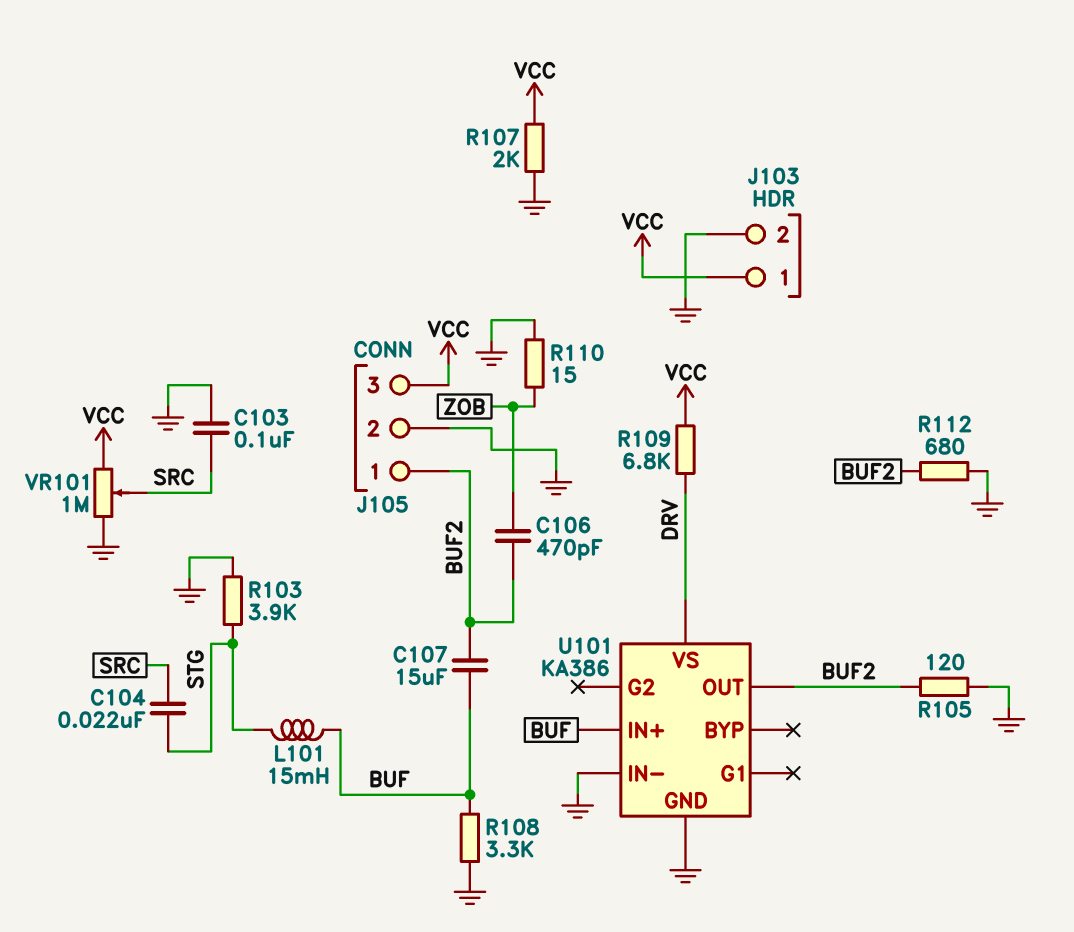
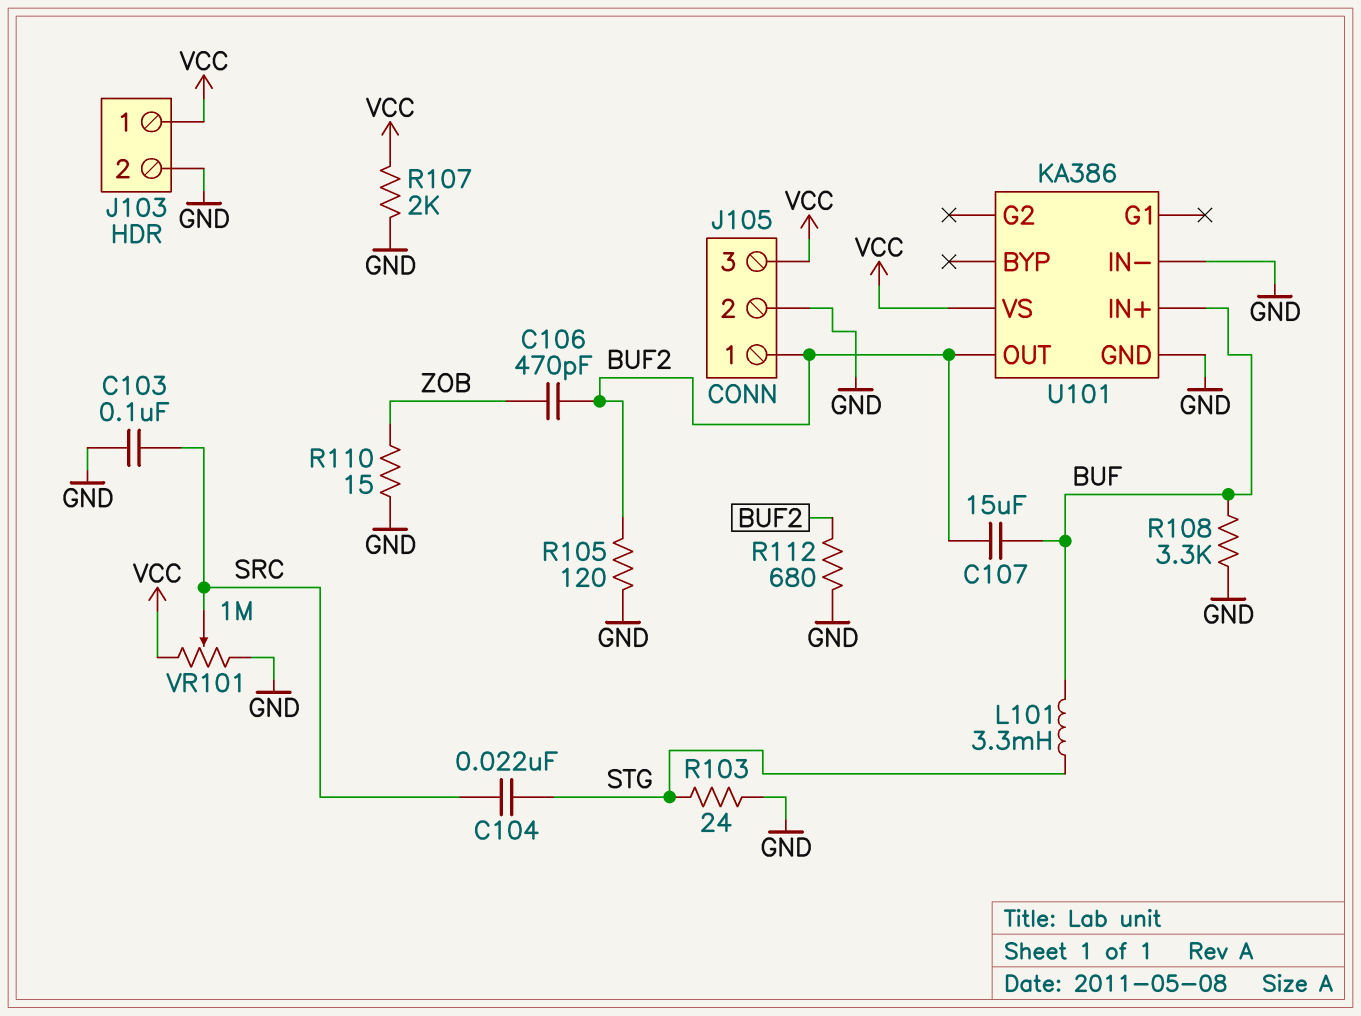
L101: 15mH (BUF, STG) -> 3.3mH (BUF, STG)
R103: 3.9k (GND, STG) -> 24 (GND, STG)
R109: 6.8k (DRV, VCC) -> none
U101 pin VS: DRV -> VCC

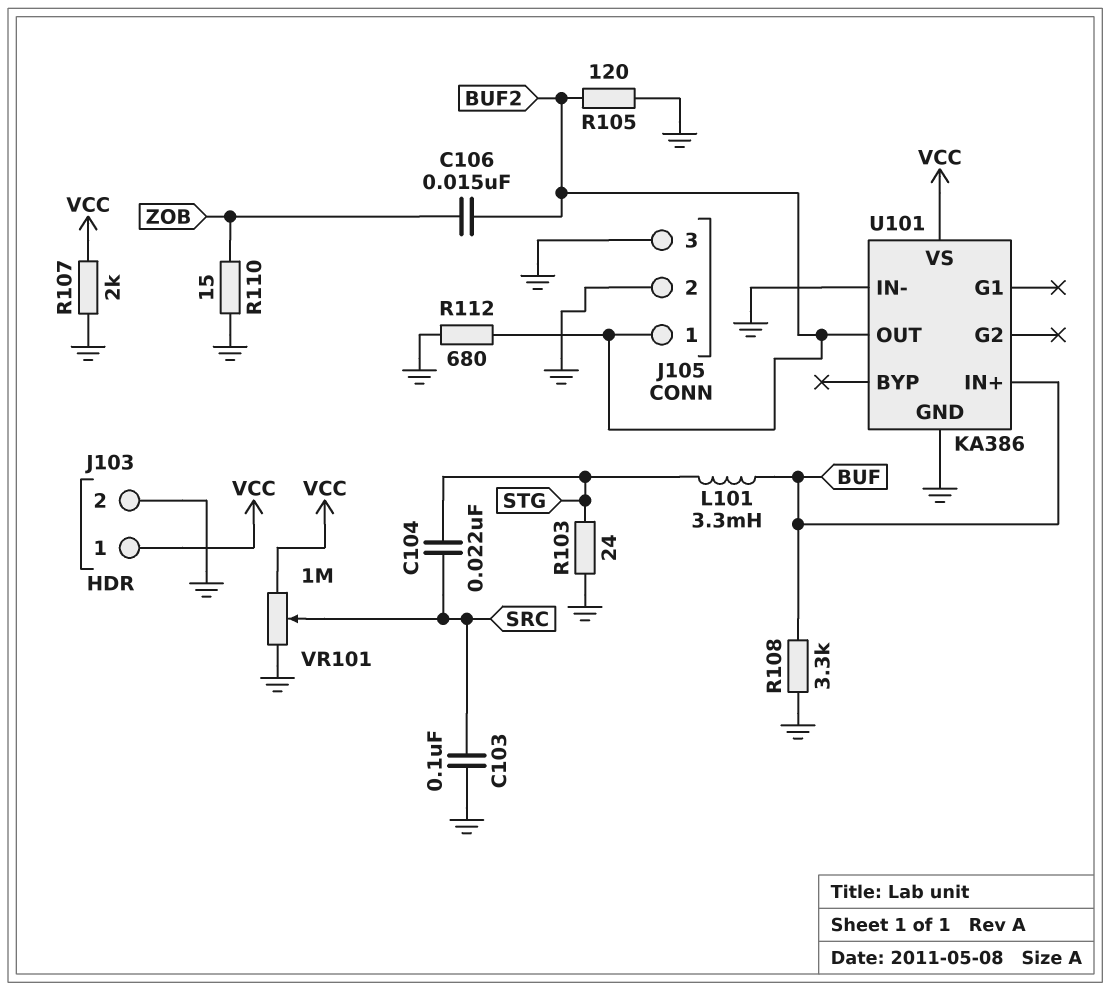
C106: 470pF (BUF2, ZOB) -> 15nF (BUF2, ZOB)
C107: 15uF (BUF, BUF2) -> none
J105 pin 3: VCC -> GND

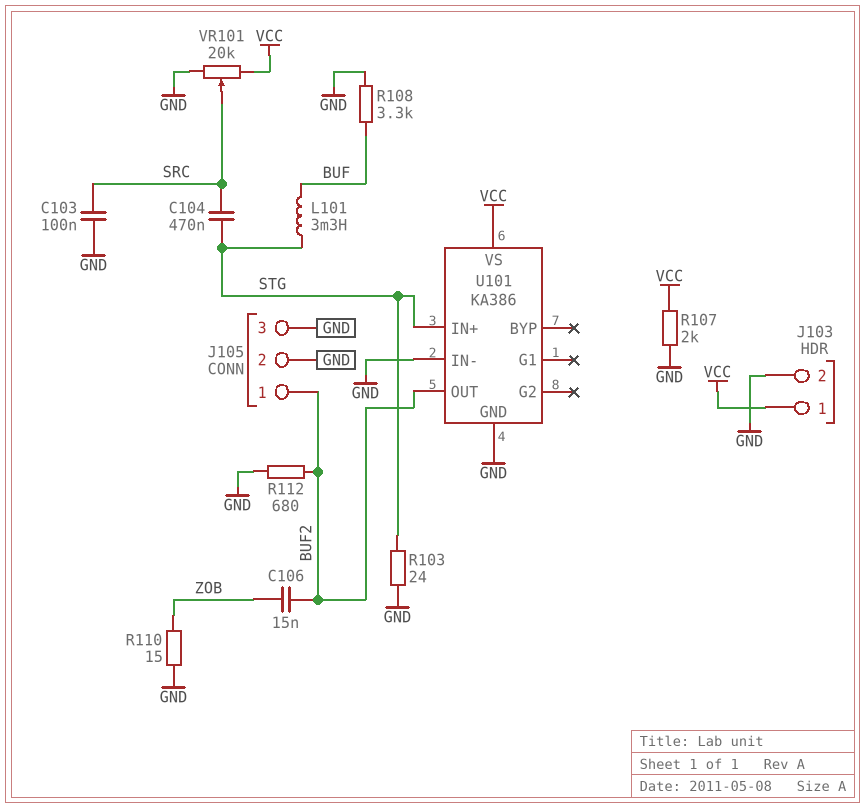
C104: 22nF (SRC, STG) -> 470nF (SRC, STG)
R105: 120 (BUF2, GND) -> none
U101 pin IN+: BUF -> STG
VR101: 1M (GND, VCC, wiper SRC) -> 20k (GND, VCC, wiper SRC)

